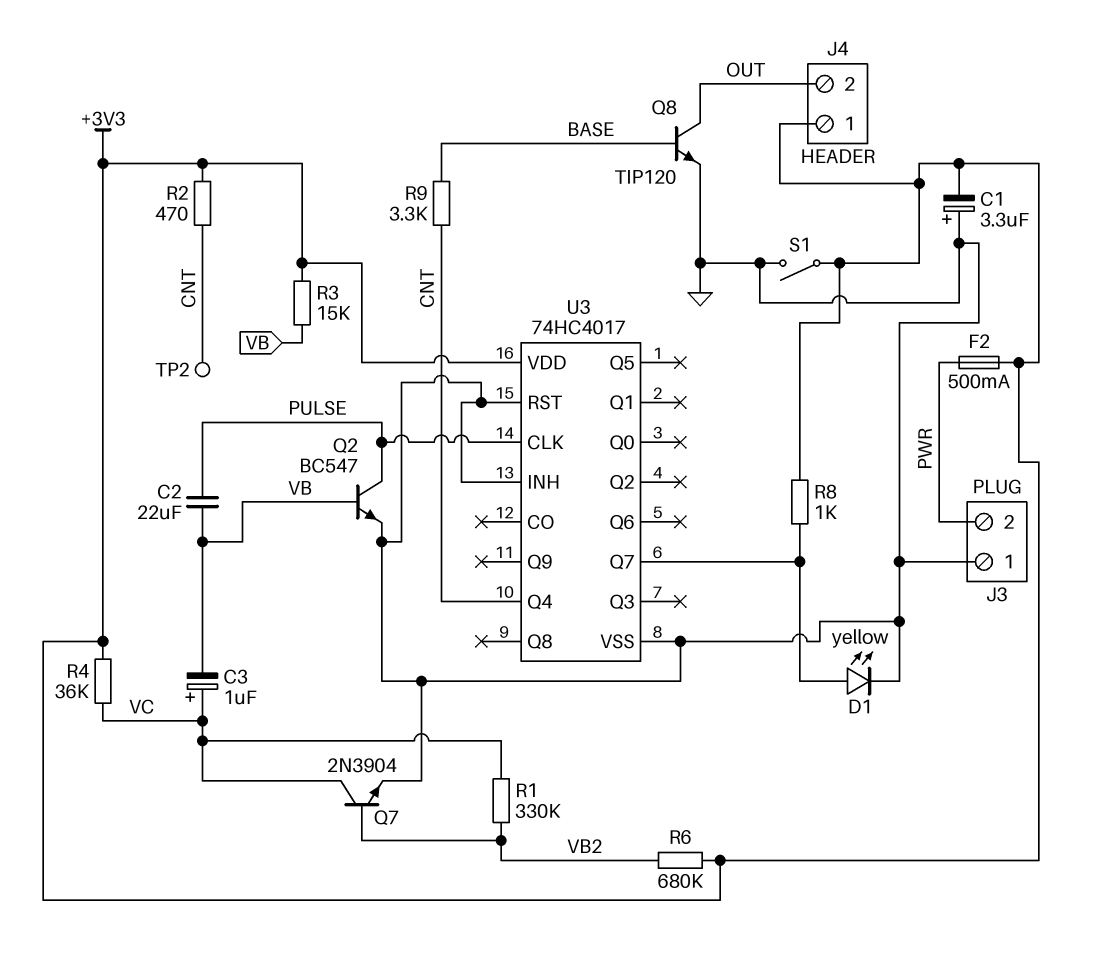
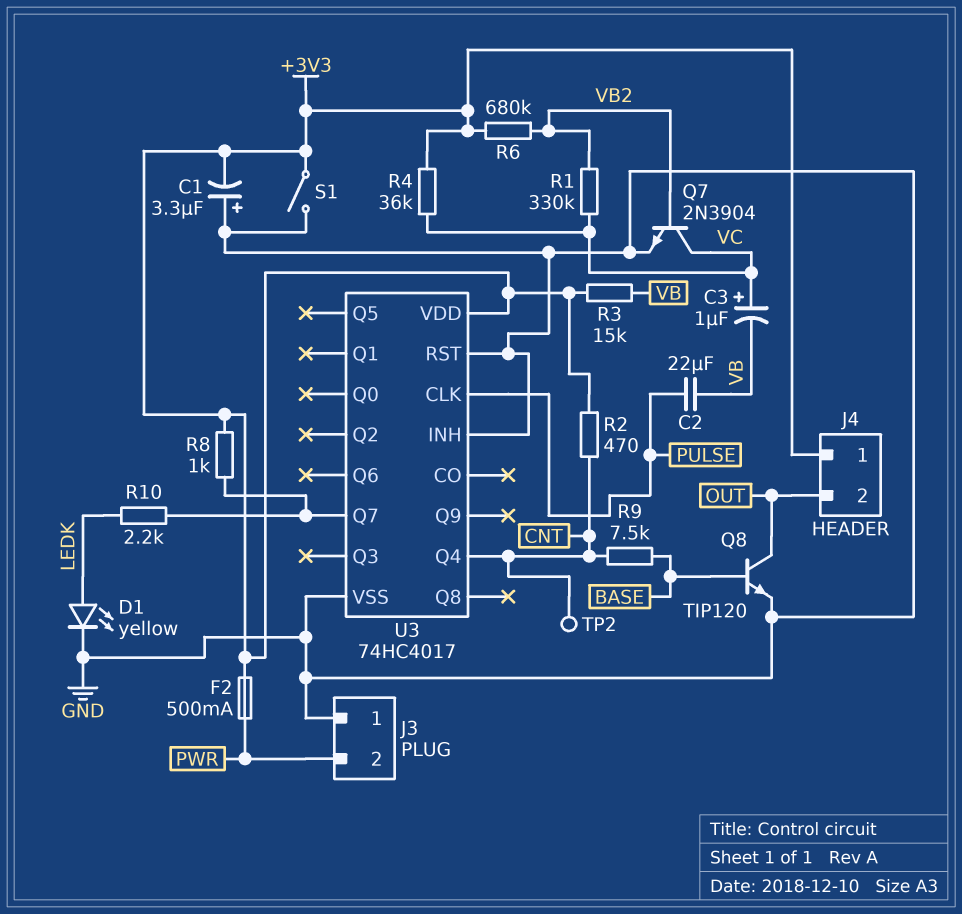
D1: LED yellow (A U3/Q7, K GND) -> LED yellow (A LEDK, K GND)
Q2: NPN BC547 (B VB, C PULSE, E GND) -> none
R9: 3.3k (BASE, CNT) -> 7.5k (BASE, CNT)
R10: none -> 2.2k (LEDK, U3/Q7)

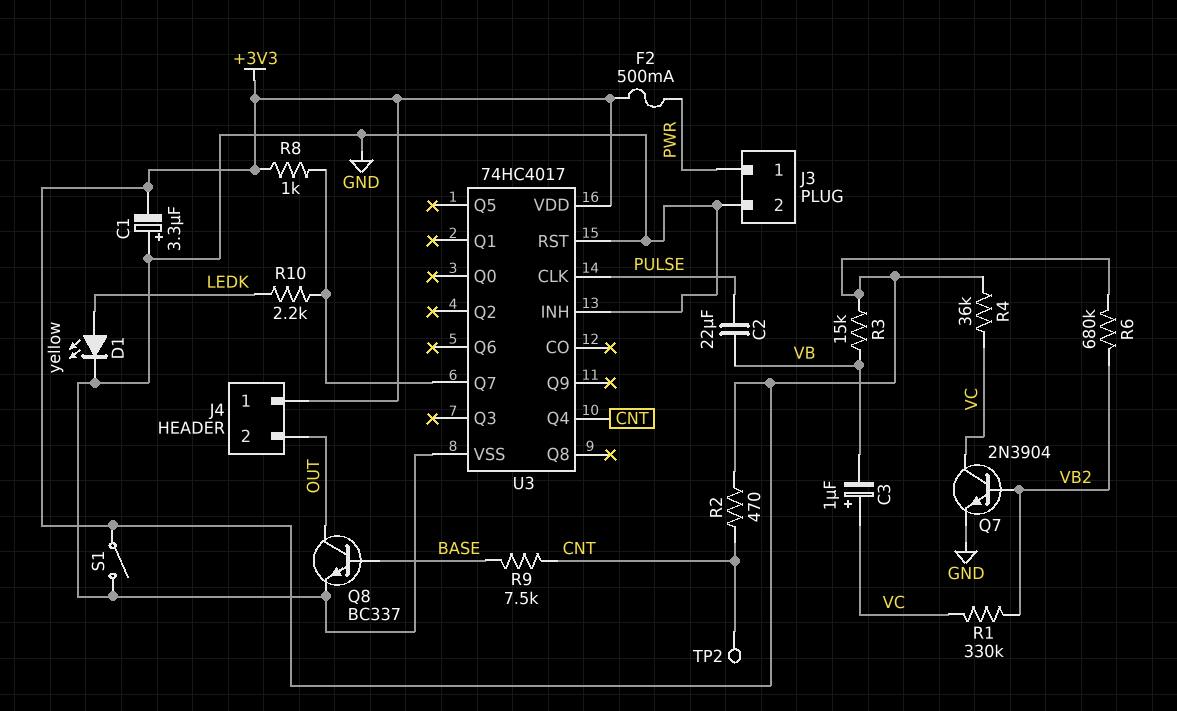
J3 pin 1: GND -> PWR
J3 pin 2: PWR -> GND
Q8: NPN TIP120 (B BASE, C OUT, E GND) -> NPN BC337 (B BASE, C OUT, E GND)

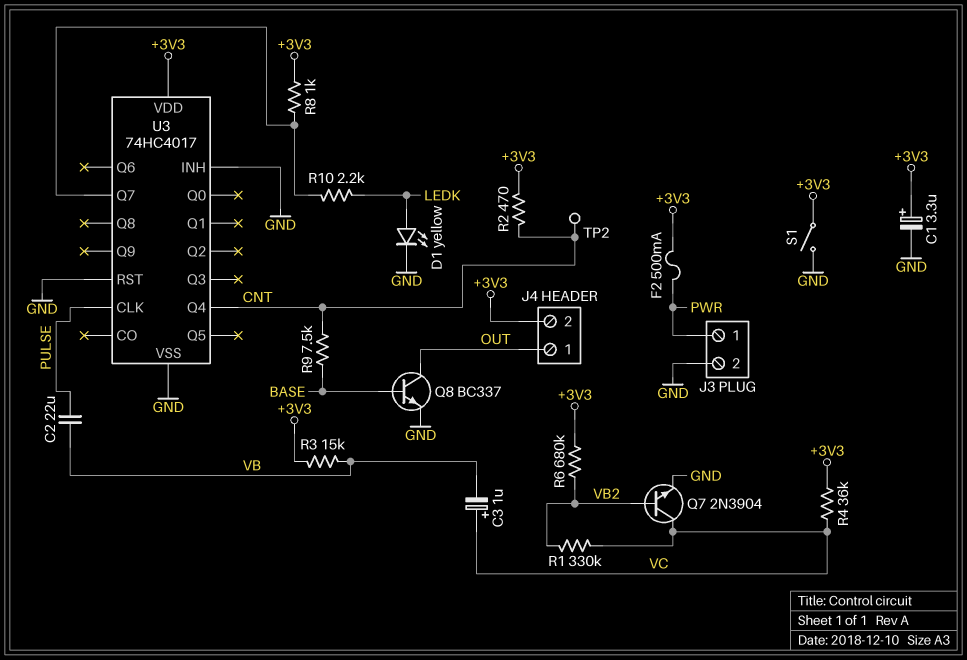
C1: 3.3uF (plus GND, minus +3V3) -> 3.3uF (plus +3V3, minus GND)
J4 pin 1: +3V3 -> OUT
J4 pin 2: OUT -> +3V3

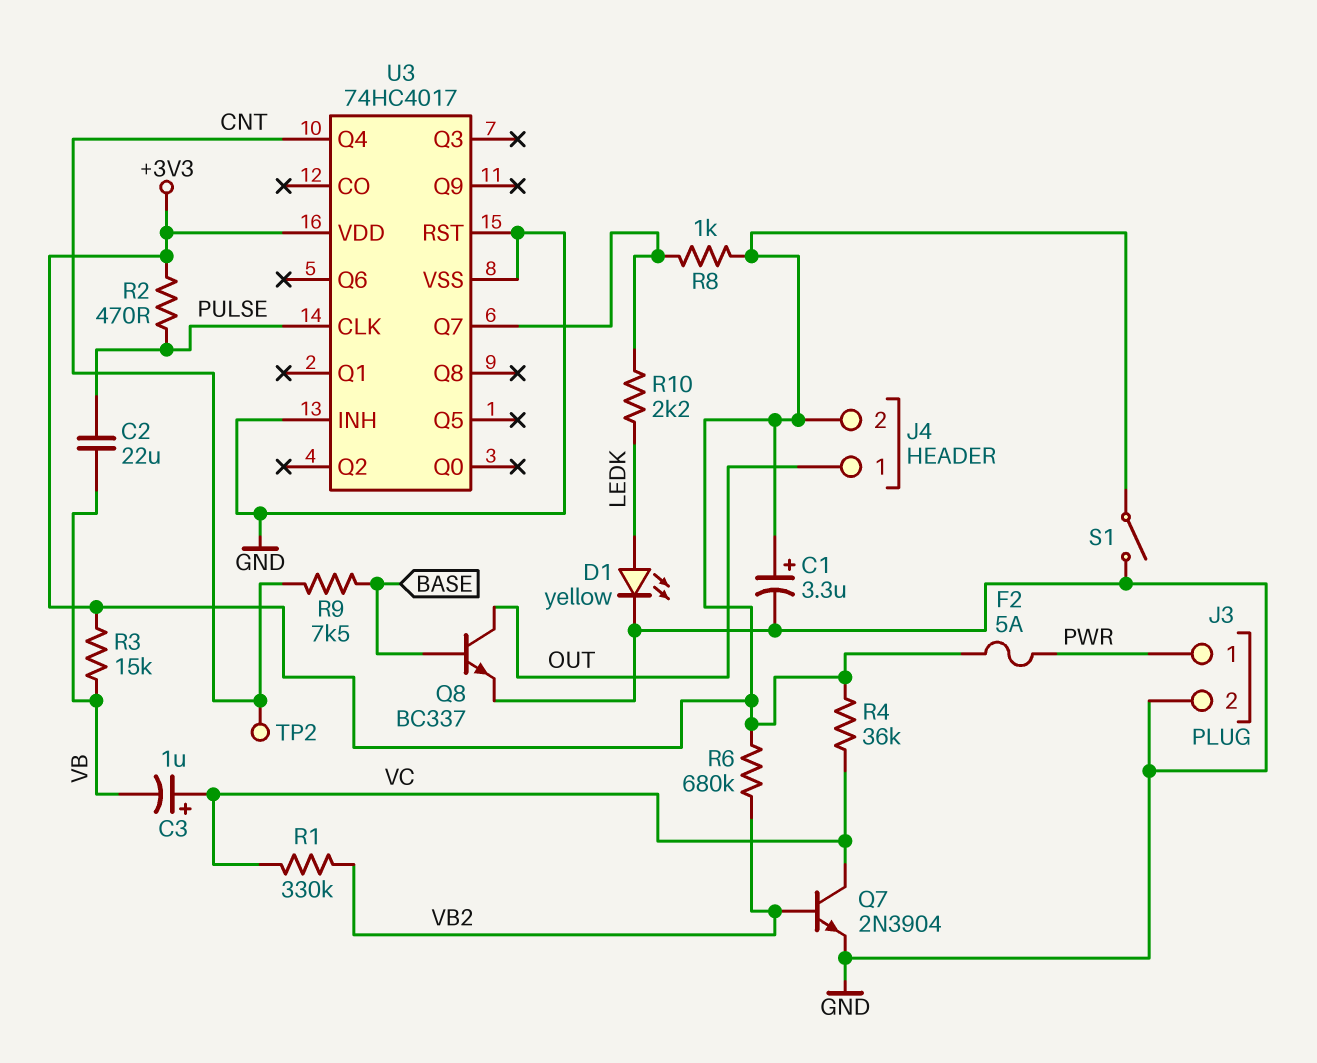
F2: 500mA (+3V3, PWR) -> 5A (+3V3, PWR)
R2: 470 (+3V3, CNT) -> 470 (+3V3, PULSE)

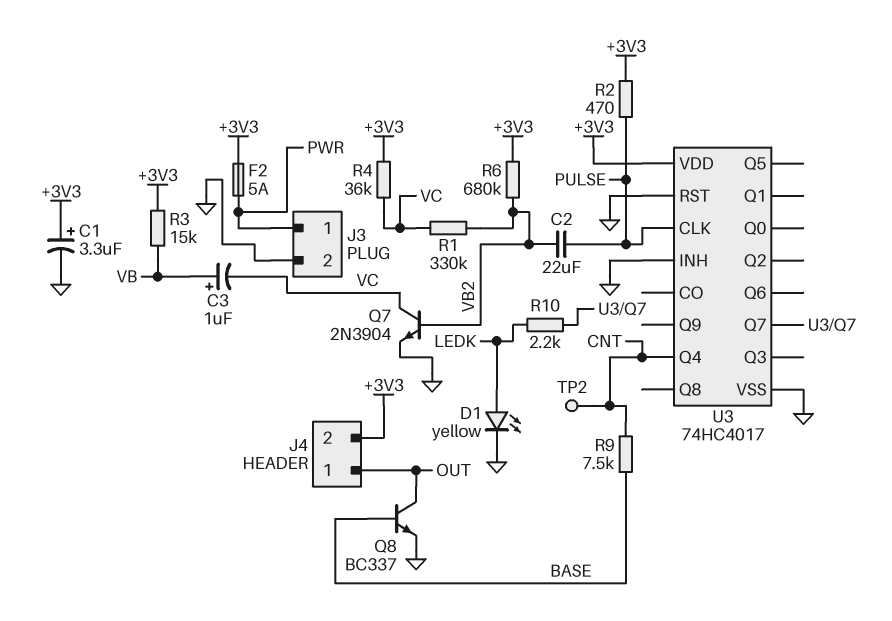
C2: 22uF (PULSE, VB) -> 22uF (PULSE, VB2)
C3: 1uF (plus VC, minus VB) -> 1uF (plus VB, minus VC)
R8: 1k (+3V3, U3/Q7) -> none
S1: switch (+3V3, GND) -> none

